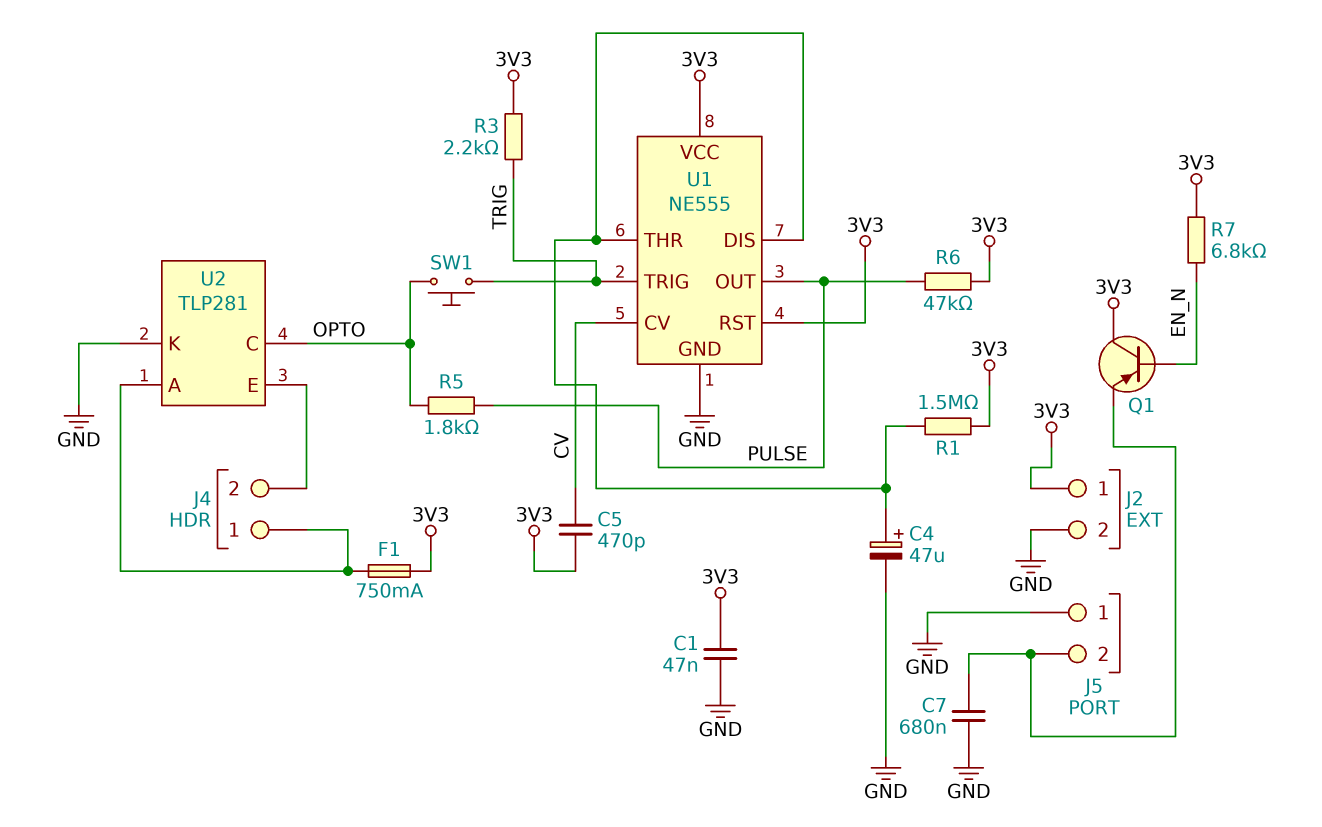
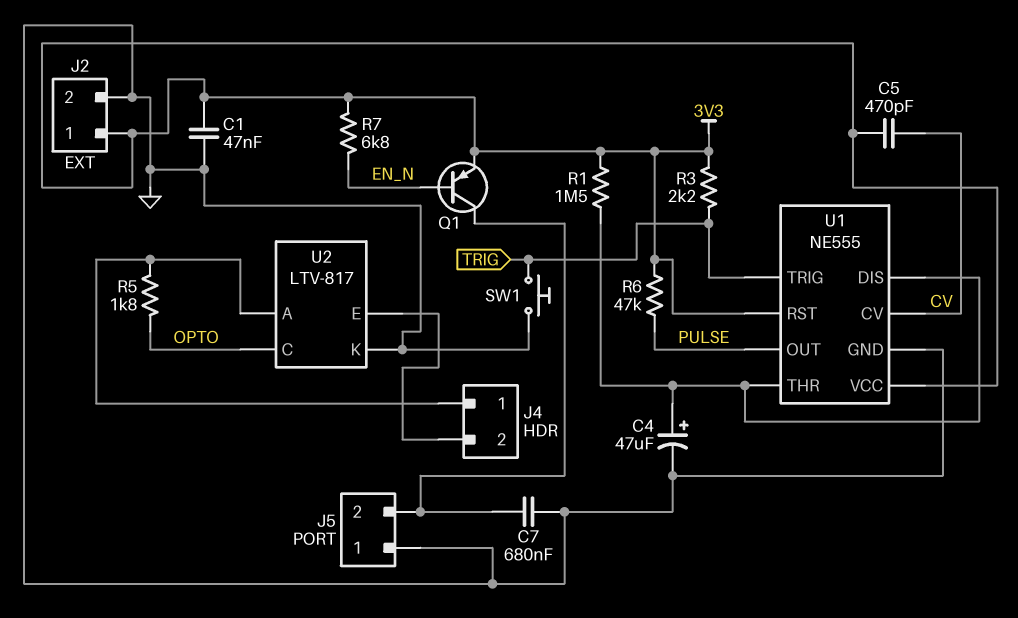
F1: 750mA (3V3, J4/1) -> none
Q1: PNP (B EN_N, C 3V3, E J5/2) -> PNP (B EN_N, C J5/2, E 3V3)
R5: 1.8k (OPTO, PULSE) -> 1.8k (J4/1, OPTO)
SW1: button (OPTO, TRIG) -> button (GND, TRIG)
U2: TLP281 -> LTV-817

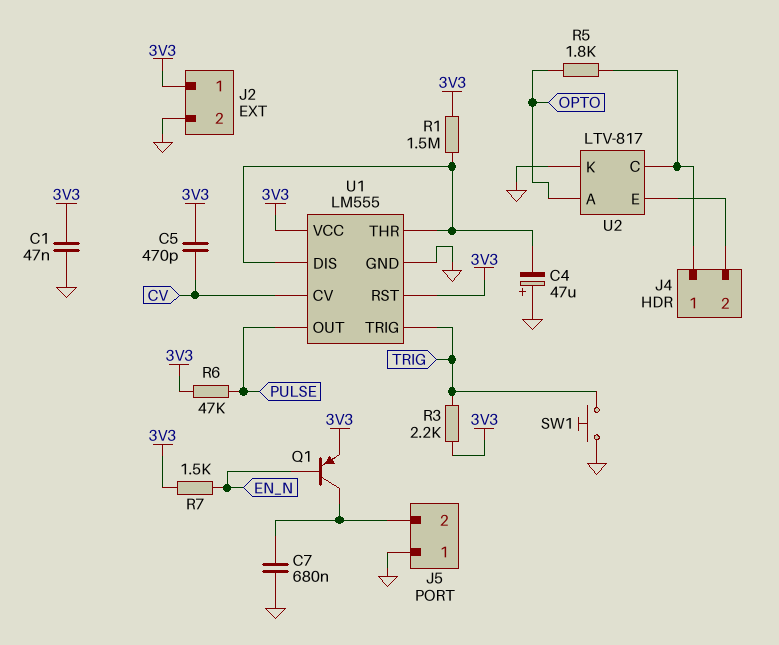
C4: 47uF (plus U1/DIS, minus GND) -> 47uF (plus GND, minus U1/DIS)
R7: 6.8k (3V3, EN_N) -> 1.5k (3V3, EN_N)
U1: NE555 -> LM555
U2 pin A: J4/1 -> OPTO
U2 pin C: OPTO -> J4/1

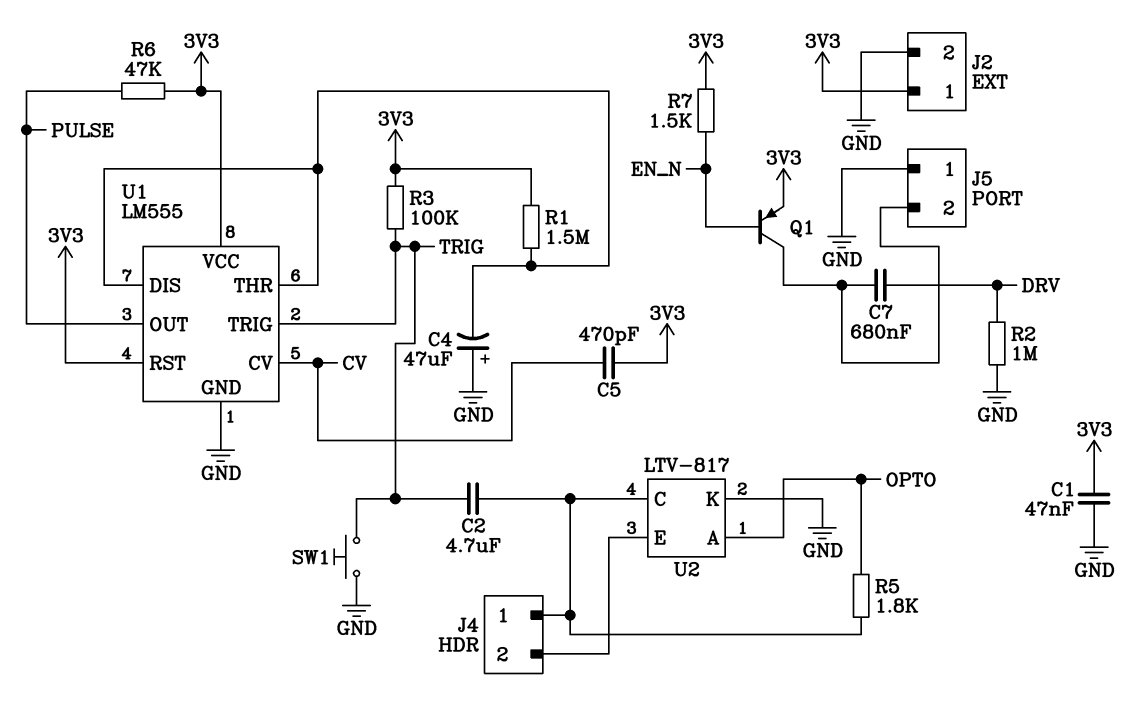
C2: none -> 4.7uF (J4/1, TRIG)
C7: 680nF (GND, J5/2) -> 680nF (DRV, J5/2)
R2: none -> 1M (DRV, GND)
R3: 2.2k (3V3, TRIG) -> 100k (3V3, TRIG)

